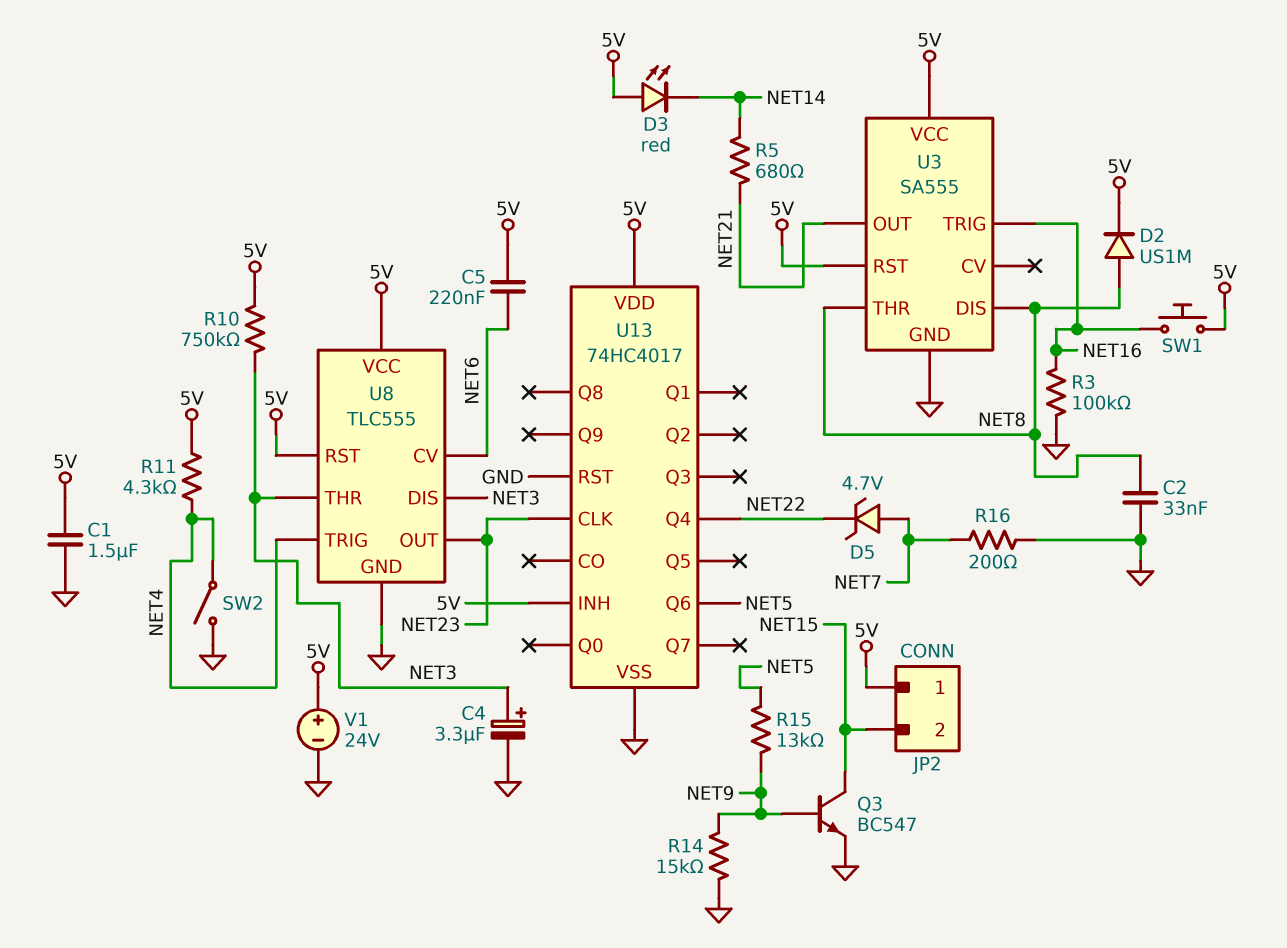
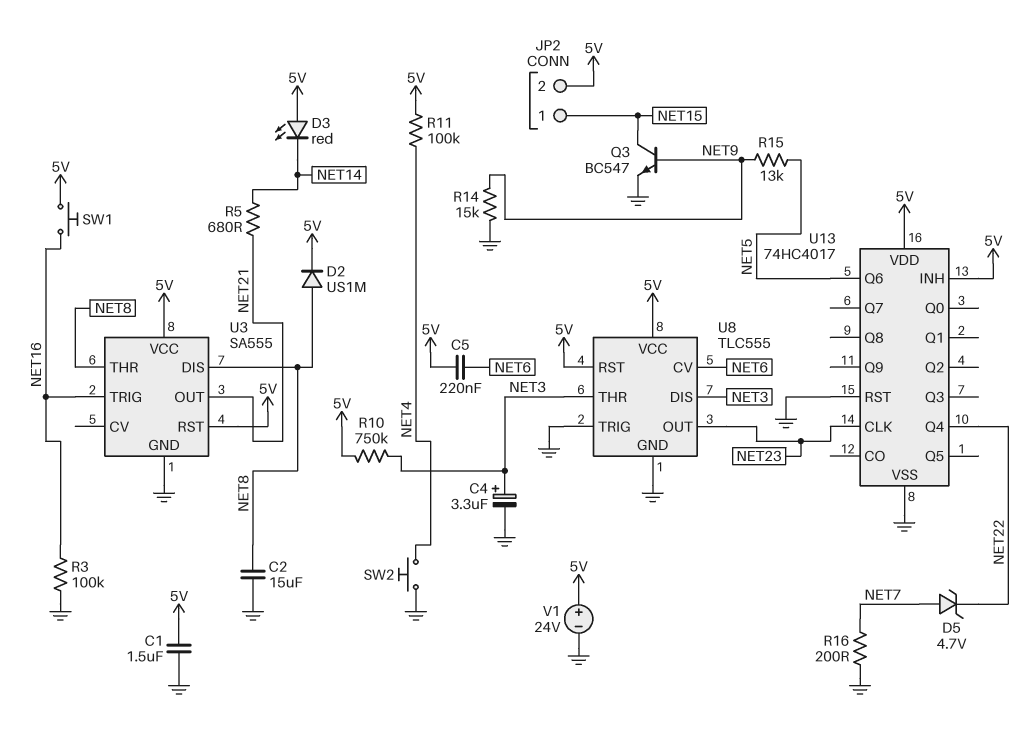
C2: 33nF (GND, NET8) -> 15uF (GND, NET8)
JP2 pin 1: 5V -> NET15
JP2 pin 2: NET15 -> 5V
R11: 4.3k (5V, NET4) -> 100k (5V, NET4)
SW2: switch (GND, NET4) -> button (GND, NET4)
U8 pin TRIG: NET4 -> GND

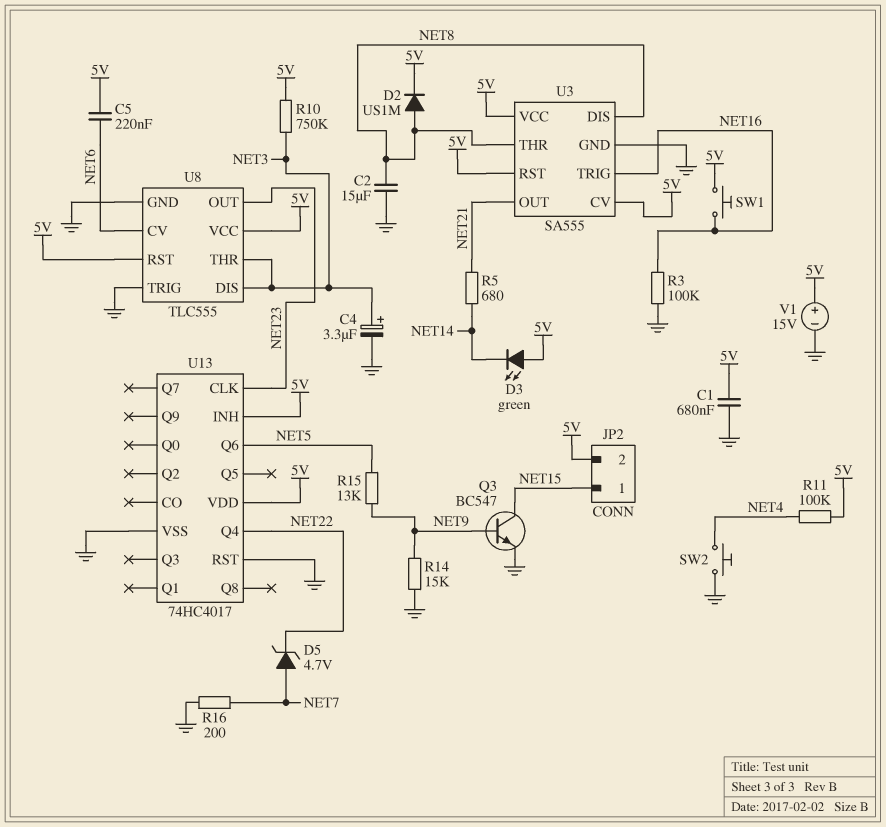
C1: 1.5uF (5V, GND) -> 680nF (5V, GND)
D3: LED red (A 5V, K NET14) -> LED green (A 5V, K NET14)
U3 pin CV: none -> 5V
V1: 24V (plus 5V, minus GND) -> 15V (plus 5V, minus GND)

